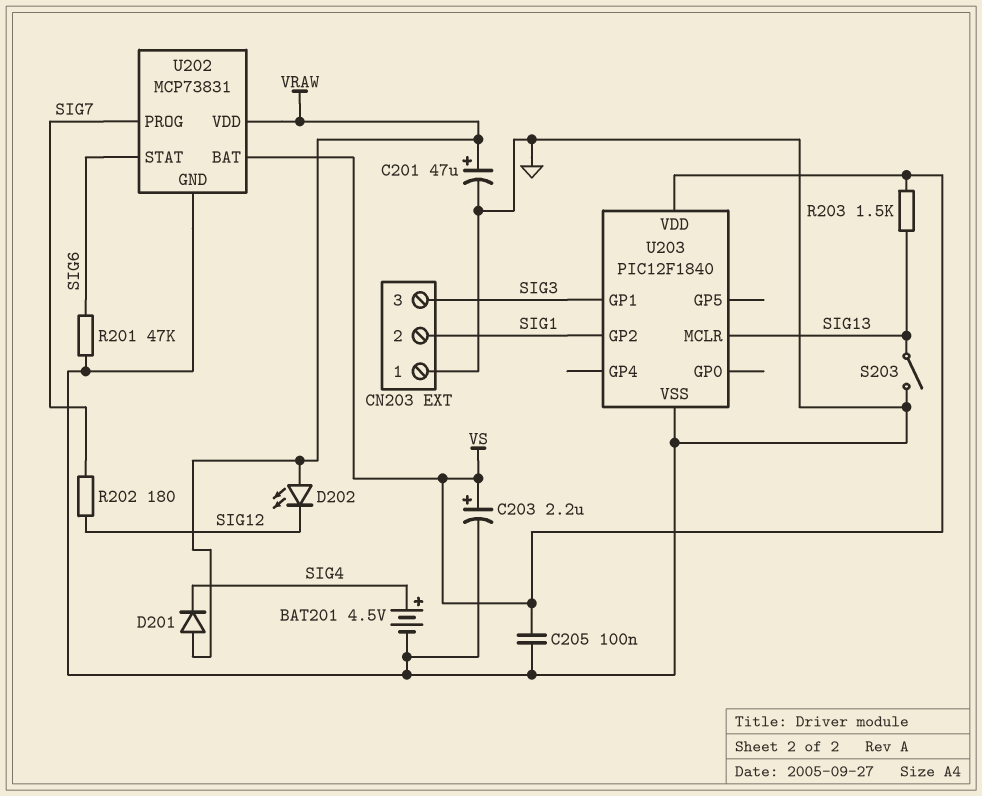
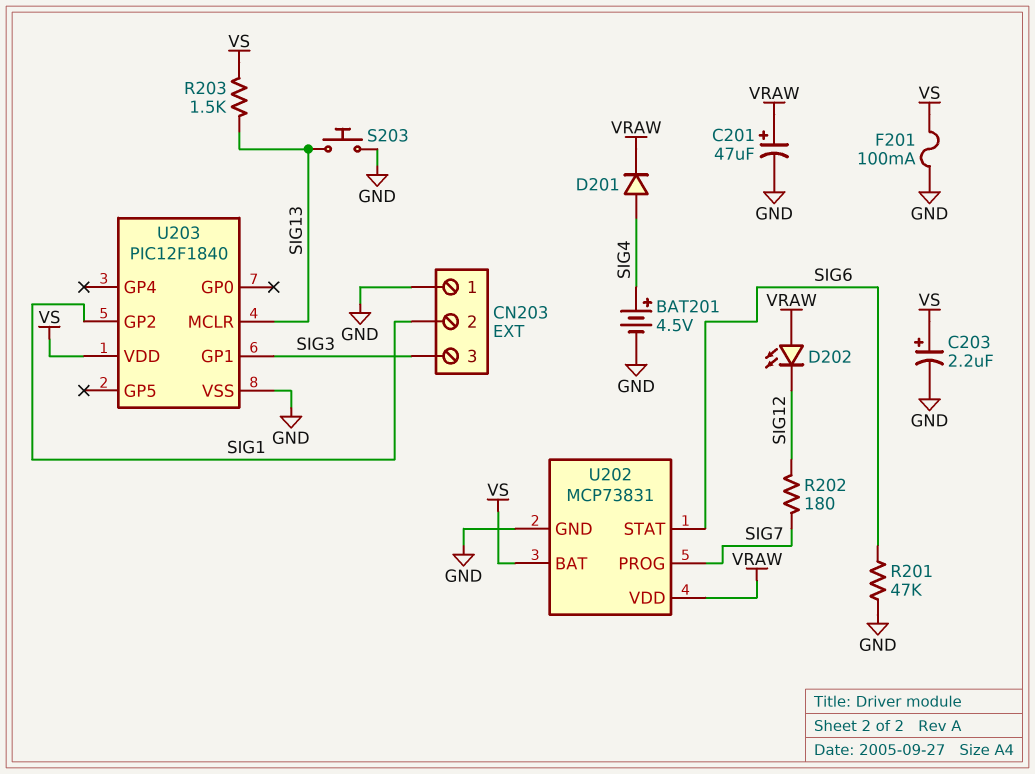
C205: 100nF (GND, VS) -> none
D201: diode (A VRAW, K SIG4) -> diode (A SIG4, K VRAW)
F201: none -> 100mA (GND, VS)
S203: switch (GND, SIG13) -> button (GND, SIG13)

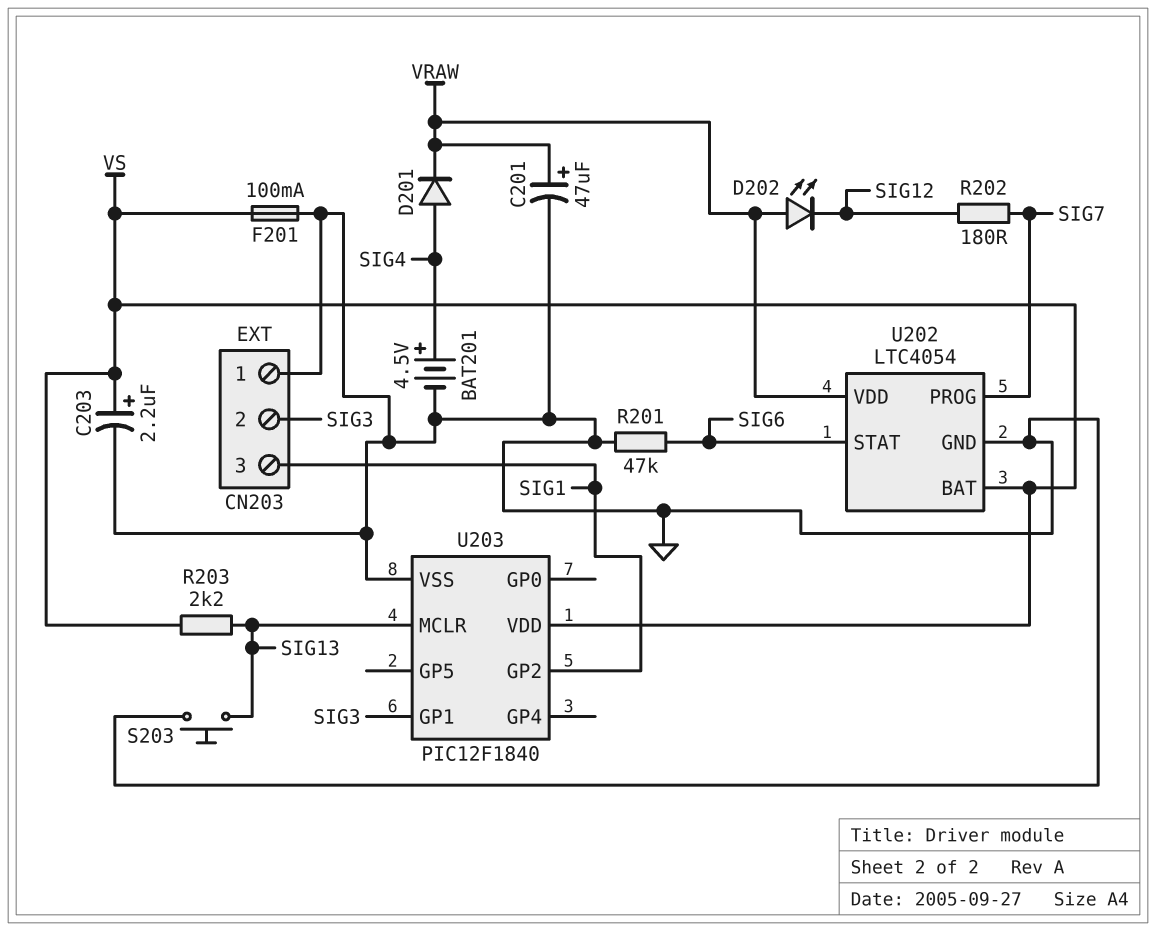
CN203 pin 2: SIG1 -> SIG3
CN203 pin 3: SIG3 -> SIG1
R203: 1.5k (SIG13, VS) -> 2.2k (SIG13, VS)
U202: MCP73831 -> LTC4054

